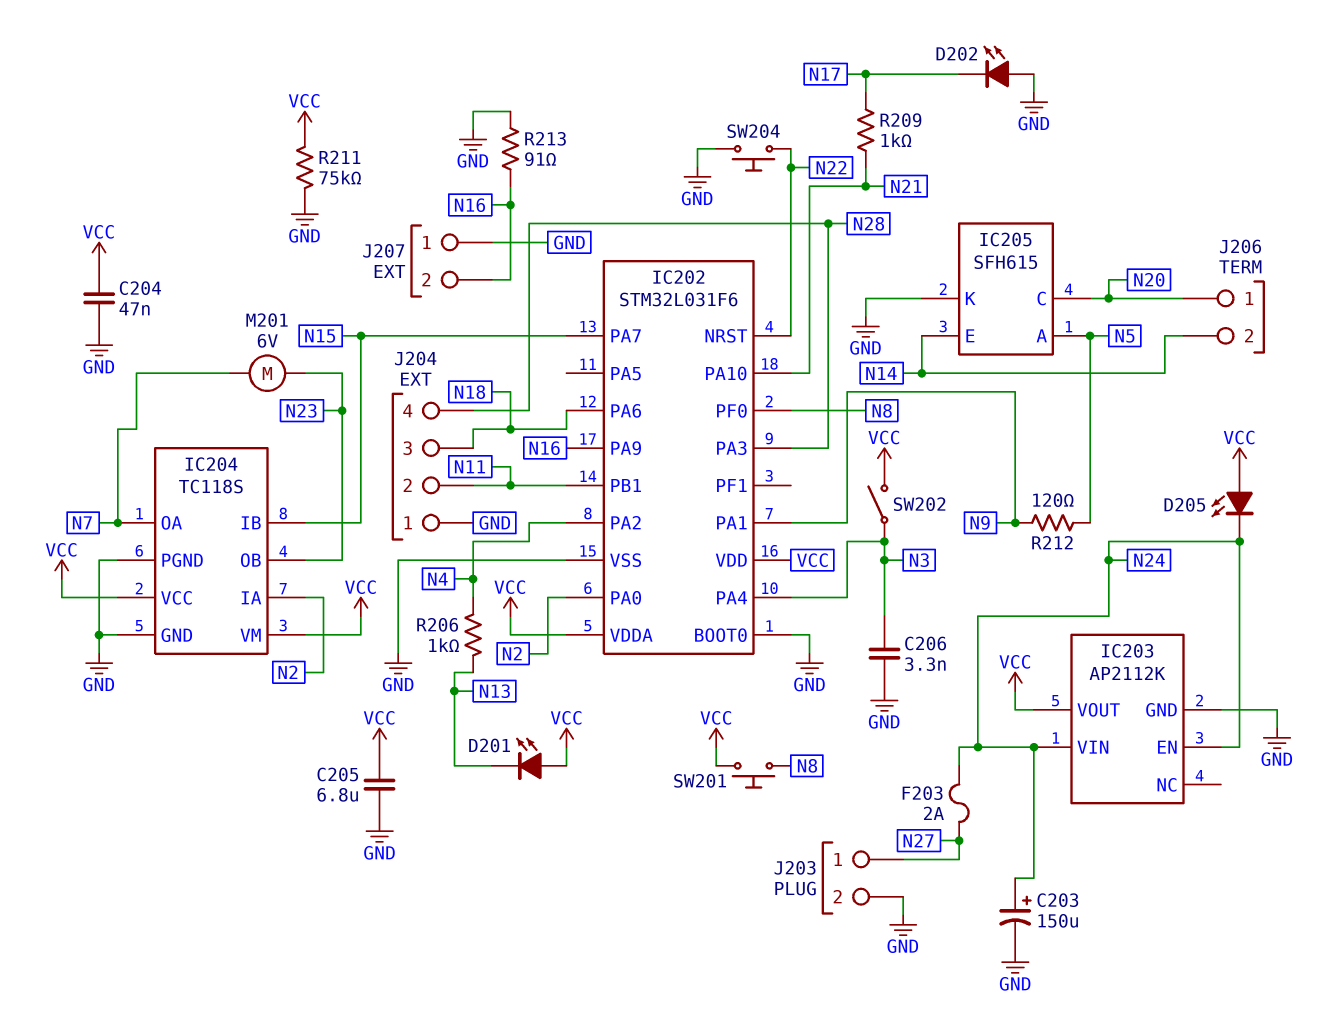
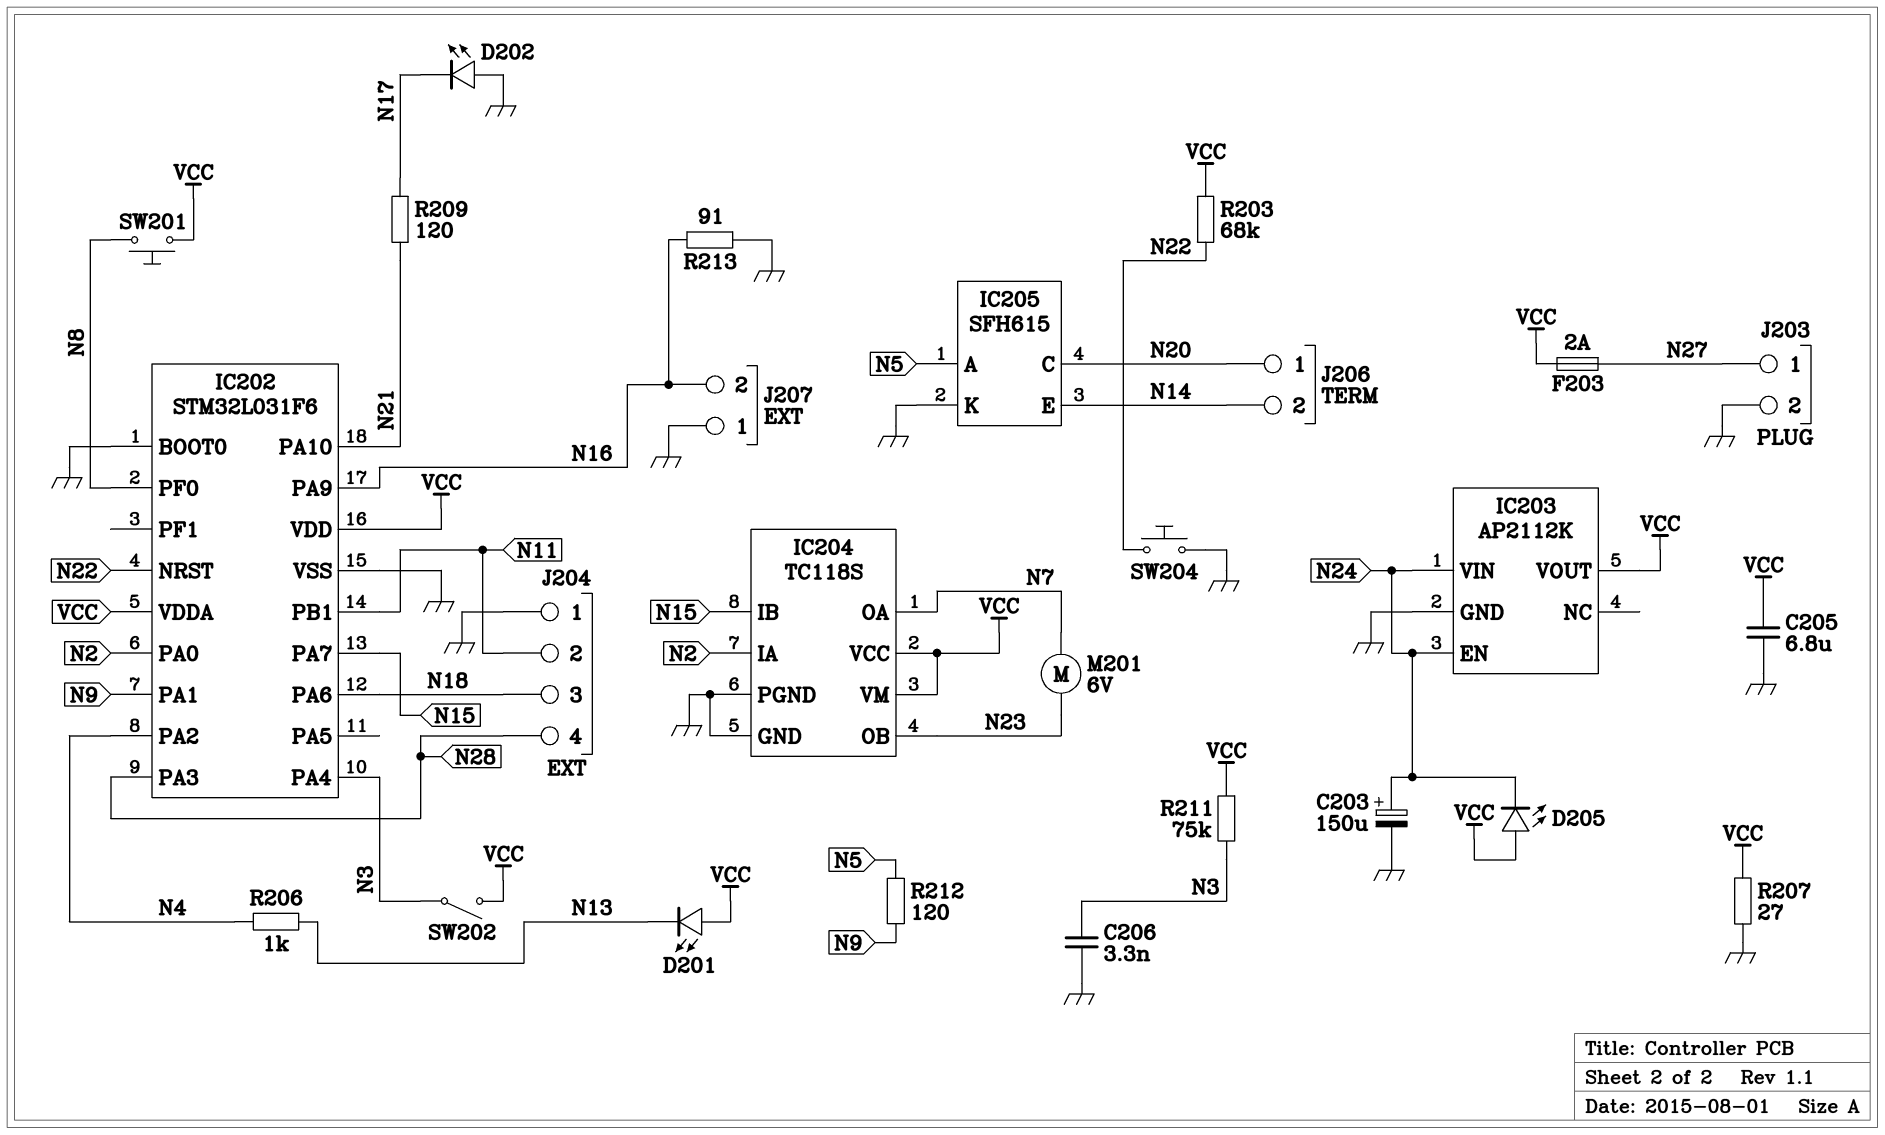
C204: 47nF (GND, VCC) -> none
F203: 2A (N24, N27) -> 2A (N27, VCC)
R203: none -> 68k (N22, VCC)
R207: none -> 27 (GND, VCC)
R209: 1k (N17, N21) -> 120 (N17, N21)
R211: 75k (GND, VCC) -> 75k (N3, VCC)

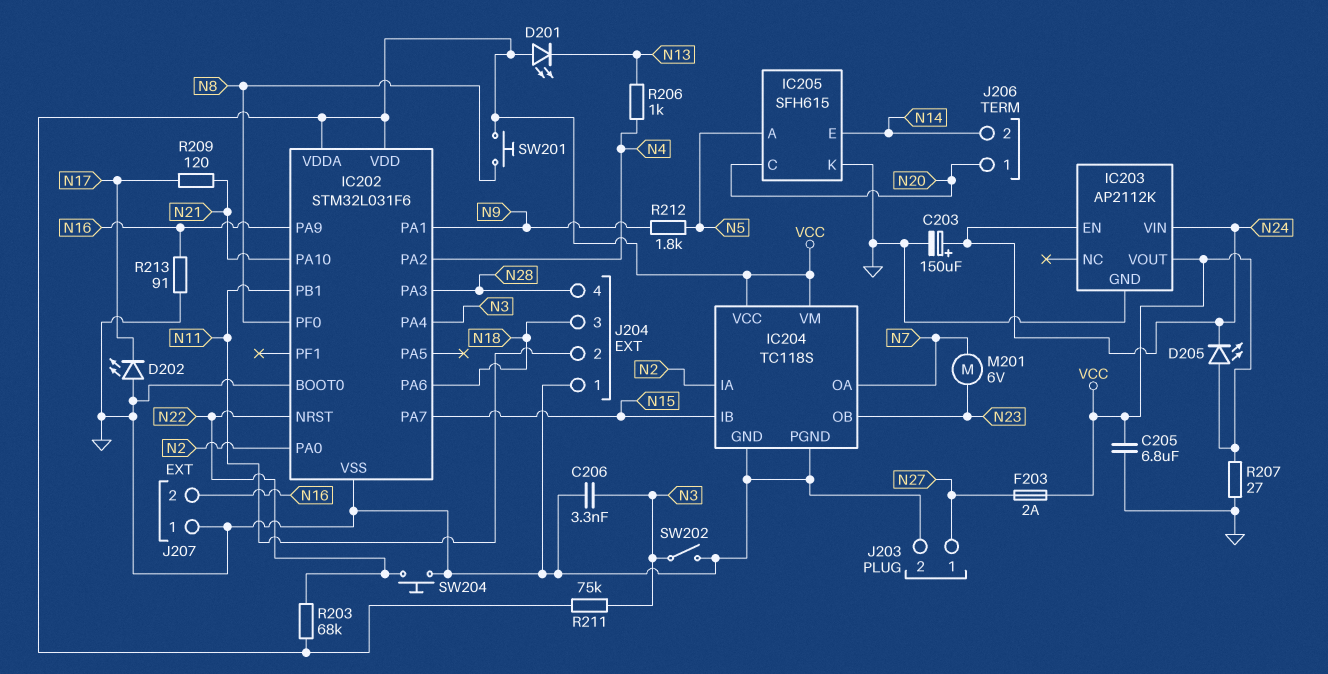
R212: 120 (N5, N9) -> 1.8k (N5, N9)
SW202: switch (N3, VCC) -> switch (GND, N3)

